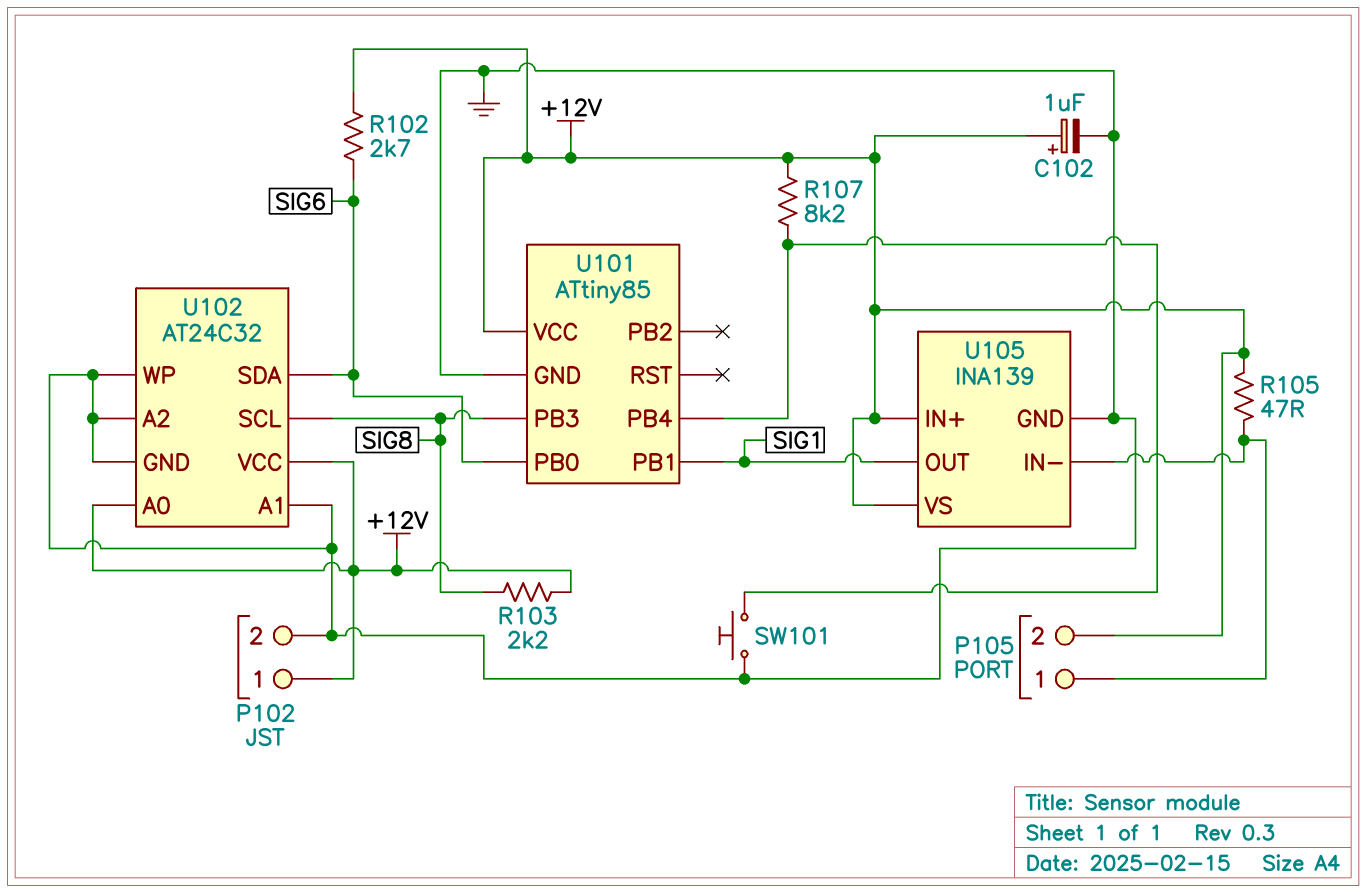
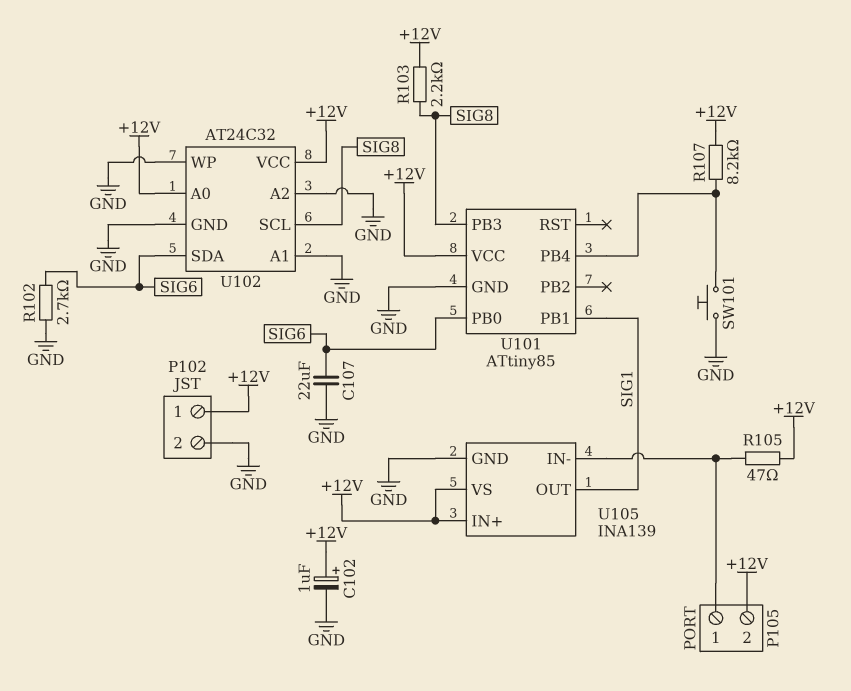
C107: none -> 22uF (GND, SIG6)
R102: 2.7k (+12V, SIG6) -> 2.7k (GND, SIG6)

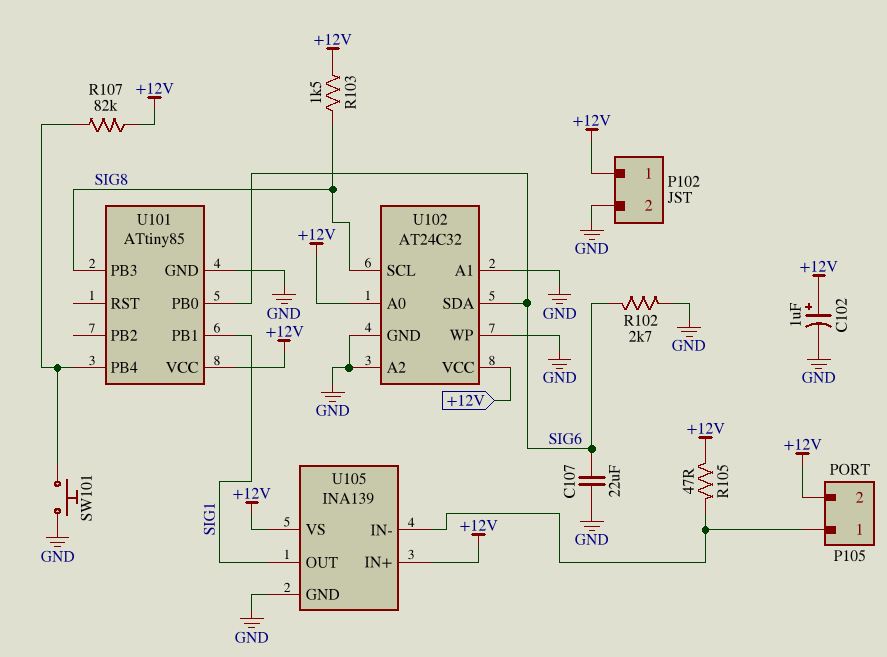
R103: 2.2k (+12V, SIG8) -> 1.5k (+12V, SIG8)
R107: 8.2k (+12V, U101/PB4) -> 82k (+12V, U101/PB4)

